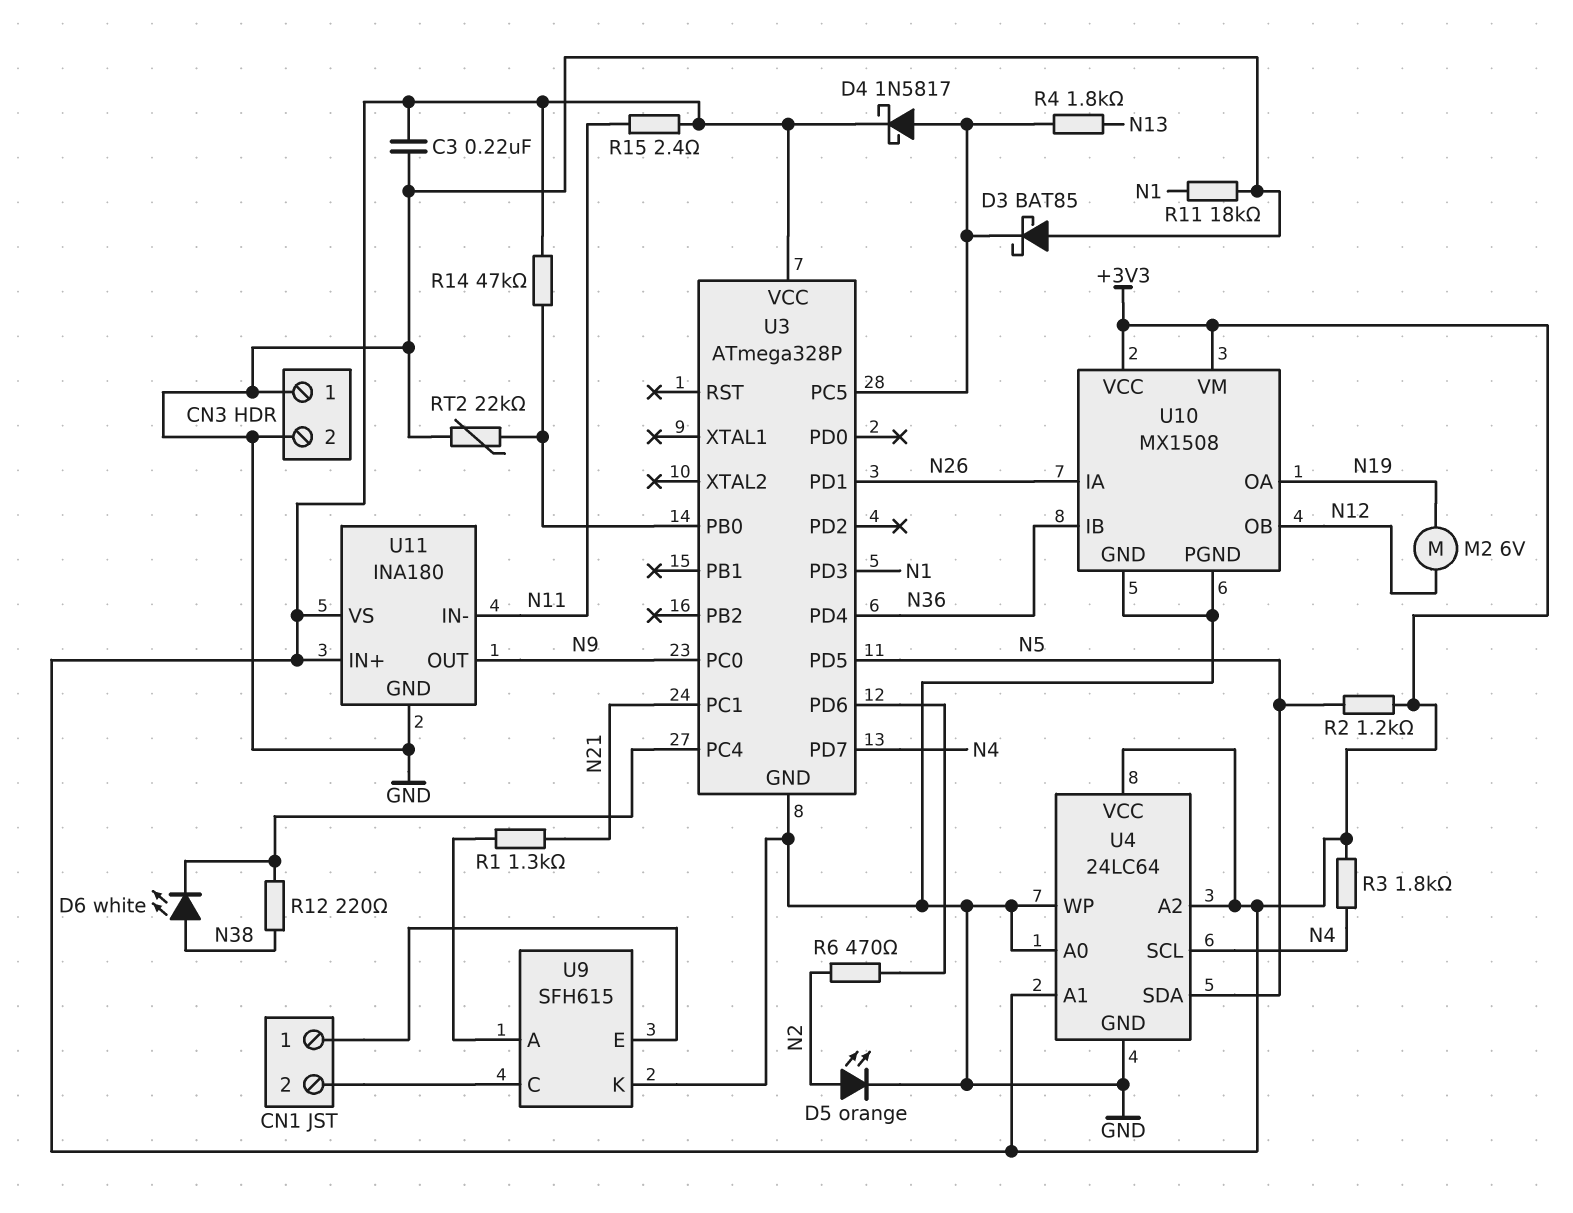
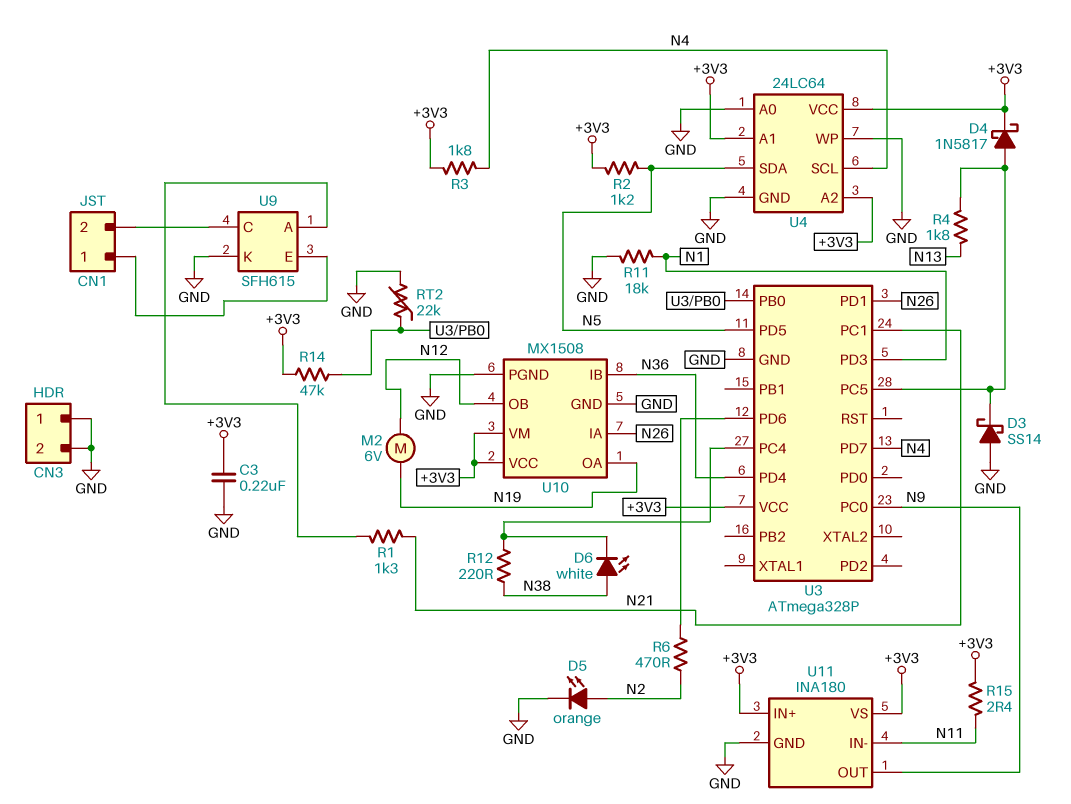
D3: schottky BAT85 (A GND, K U3/PC5) -> schottky SS14 (A GND, K U3/PC5)

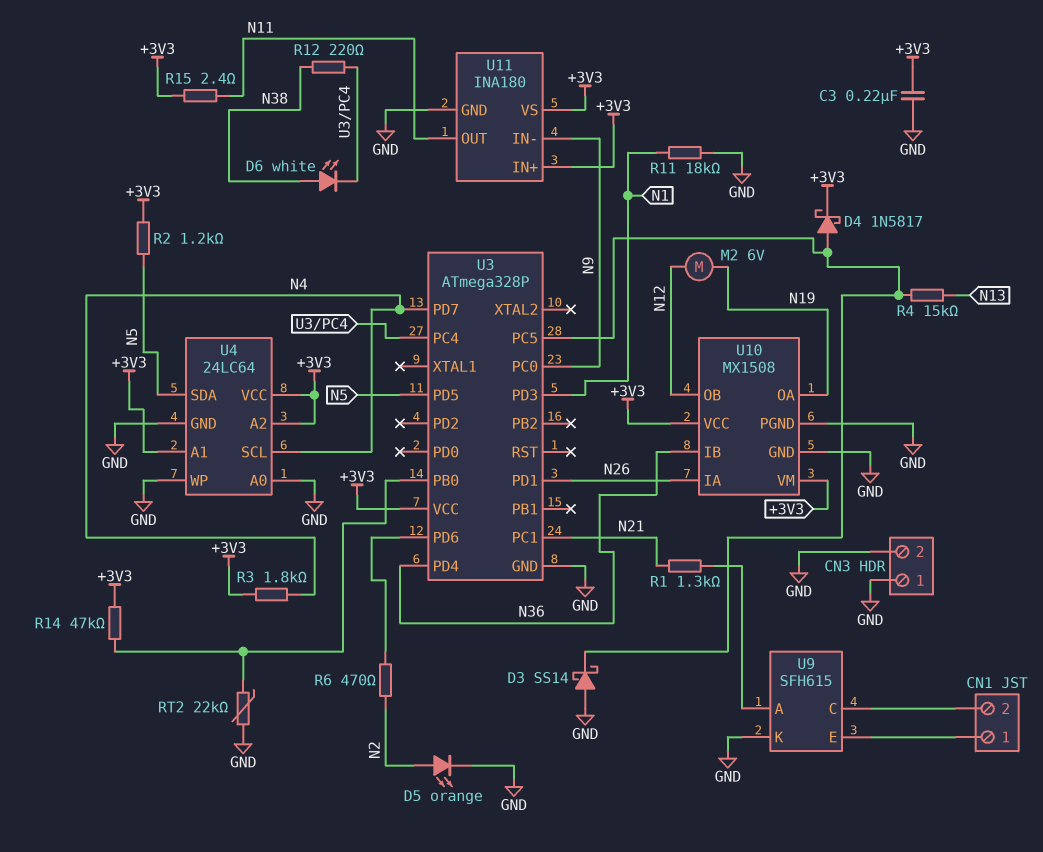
R4: 1.8k (N13, U3/PC5) -> 15k (N13, U3/PC5)
U11 pin IN-: N11 -> N9
U11 pin OUT: N9 -> N11

